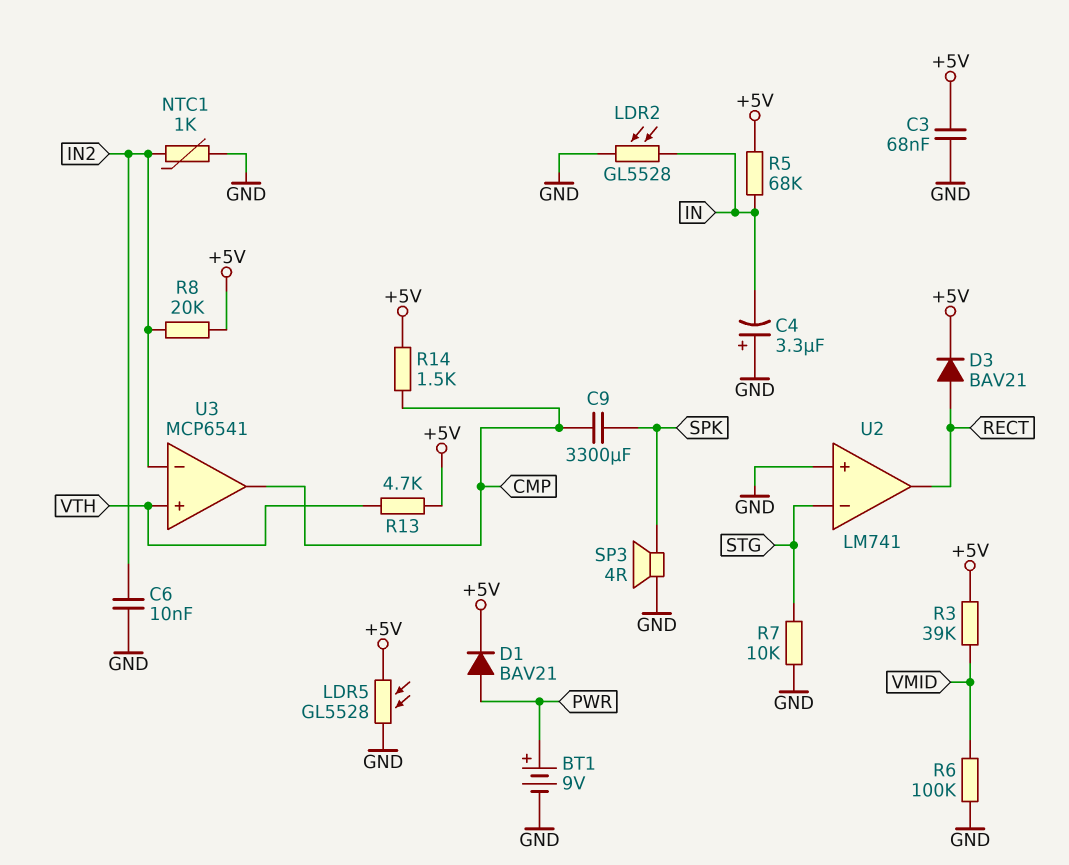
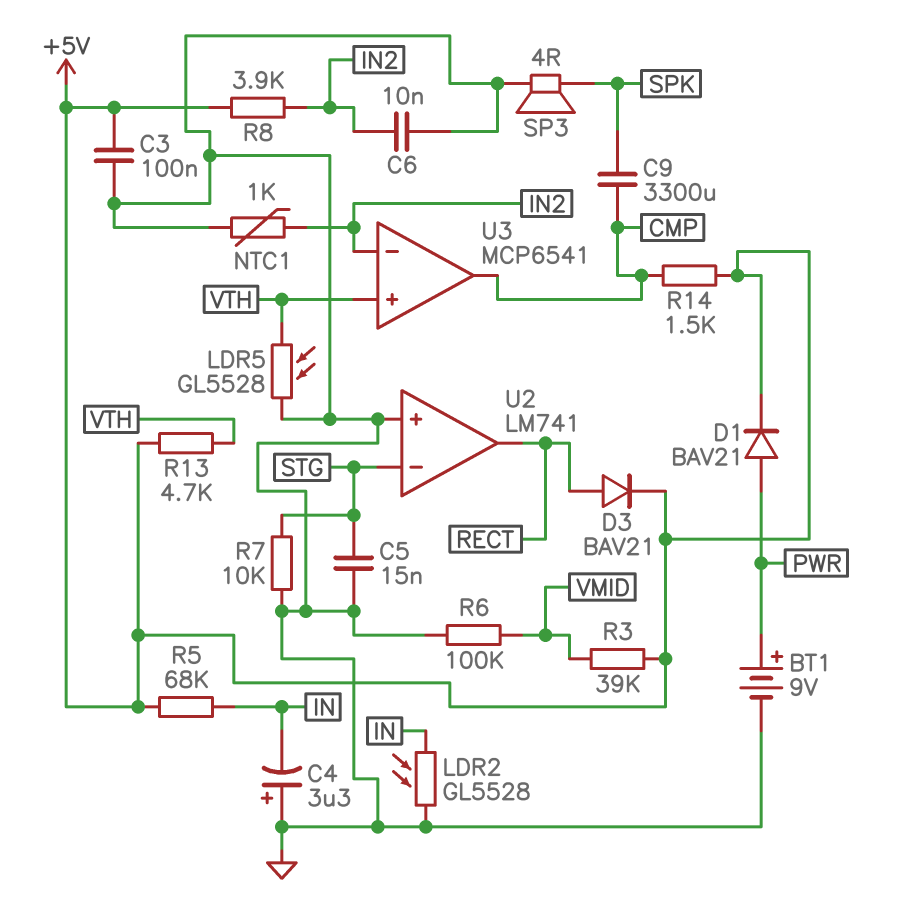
C3: 68nF (+5V, GND) -> 100nF (+5V, GND)
C5: none -> 15nF (GND, STG)
LDR5: GL5528 (+5V, GND) -> GL5528 (GND, VTH)
R8: 20k (+5V, IN2) -> 3.9k (+5V, IN2)

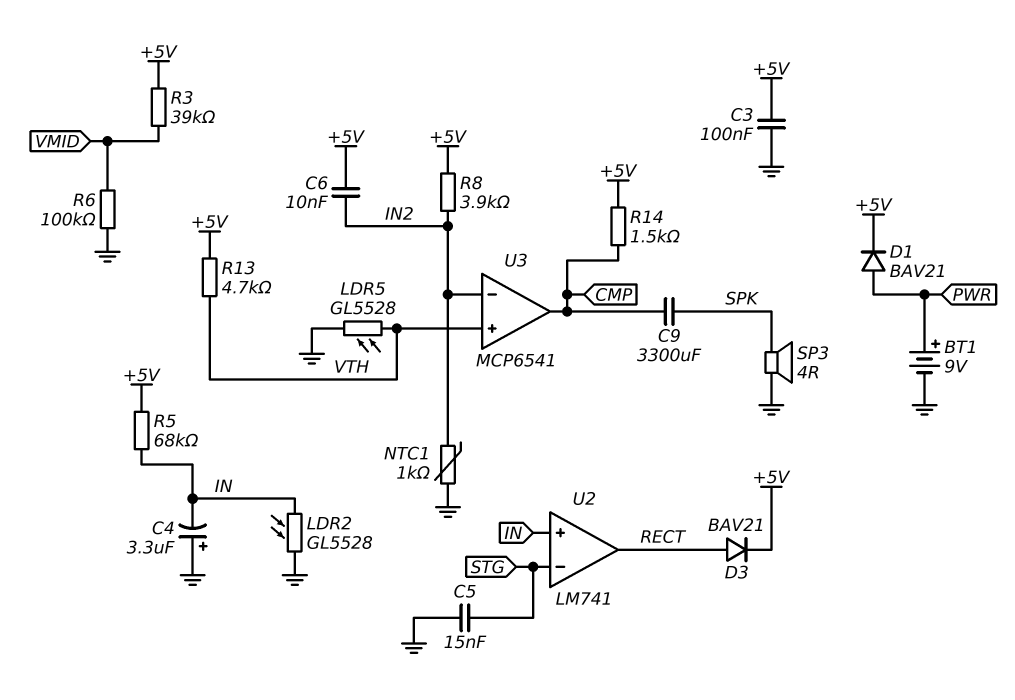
C6: 10nF (GND, IN2) -> 10nF (+5V, IN2)
R7: 10k (GND, STG) -> none
U2 pin in+: GND -> IN

